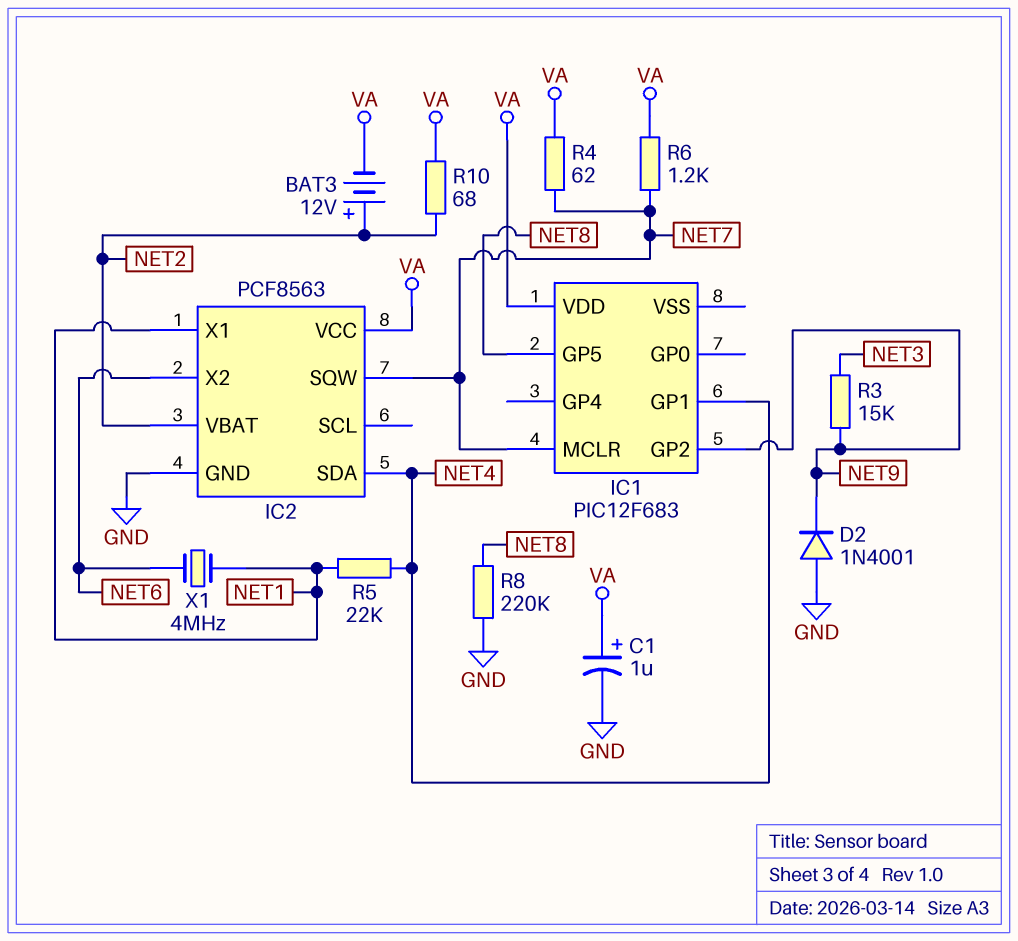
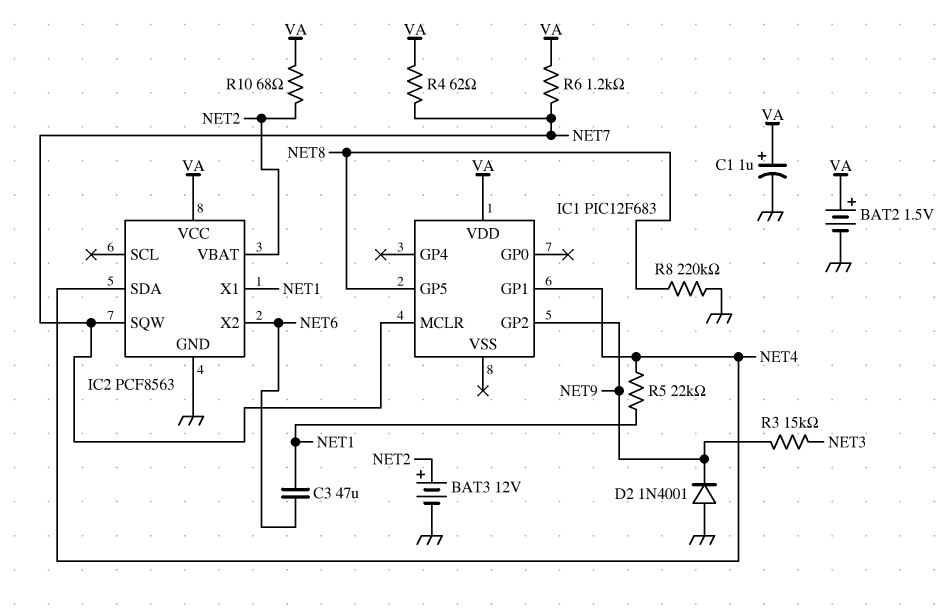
BAT2: none -> 1.5V (plus VA, minus GND)
BAT3: 12V (plus NET2, minus VA) -> 12V (plus NET2, minus GND)
C3: none -> 47uF (NET1, NET6)
X1: 4MHz (NET1, NET6) -> none

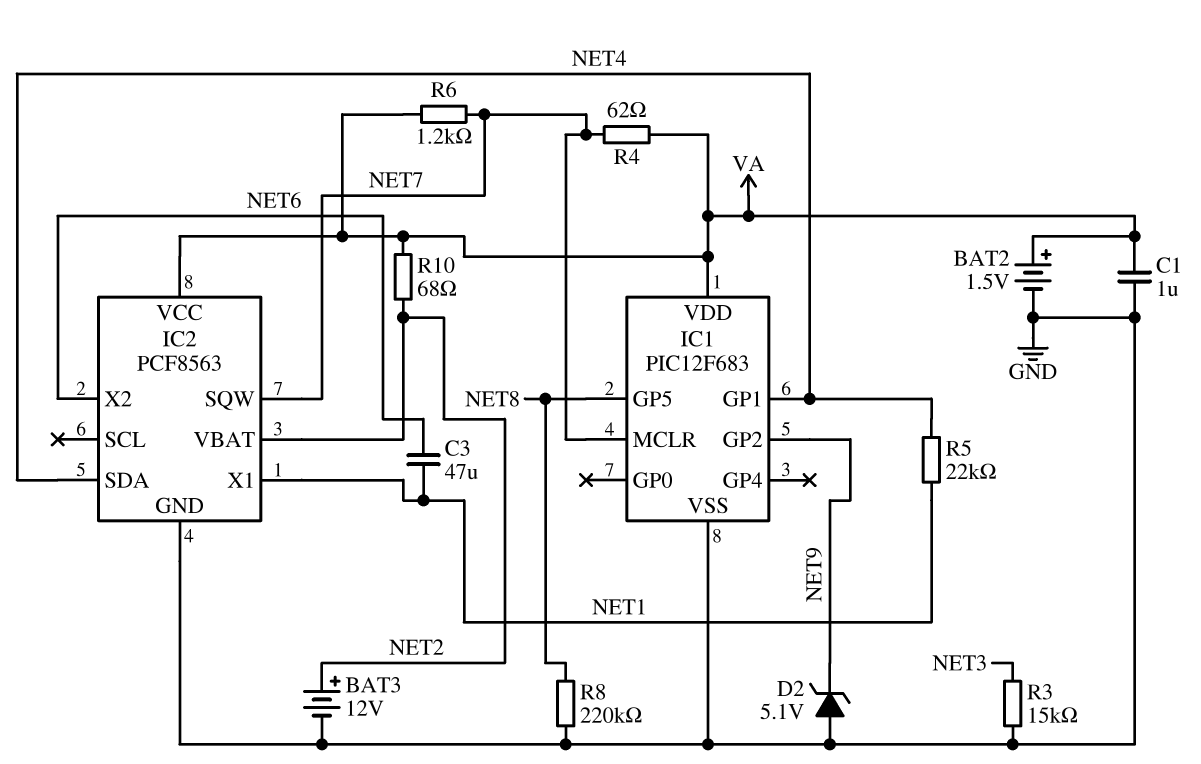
C1: 1uF (plus VA, minus GND) -> 1uF (GND, VA)
D2: diode 1N4001 (A GND, K NET9) -> zener 5.1V (A GND, K NET9)
IC1 pin VSS: none -> GND
R3: 15k (NET3, NET9) -> 15k (GND, NET3)

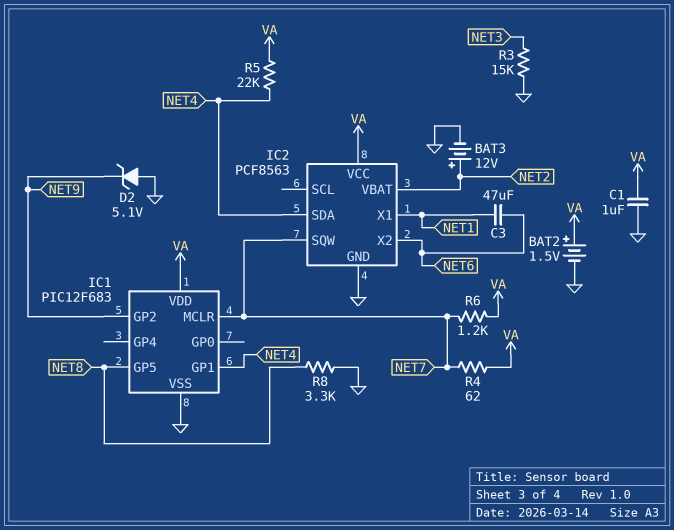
R5: 22k (NET1, NET4) -> 22k (NET4, VA)
R8: 220k (GND, NET8) -> 3.3k (GND, NET8)
R10: 68 (NET2, VA) -> none

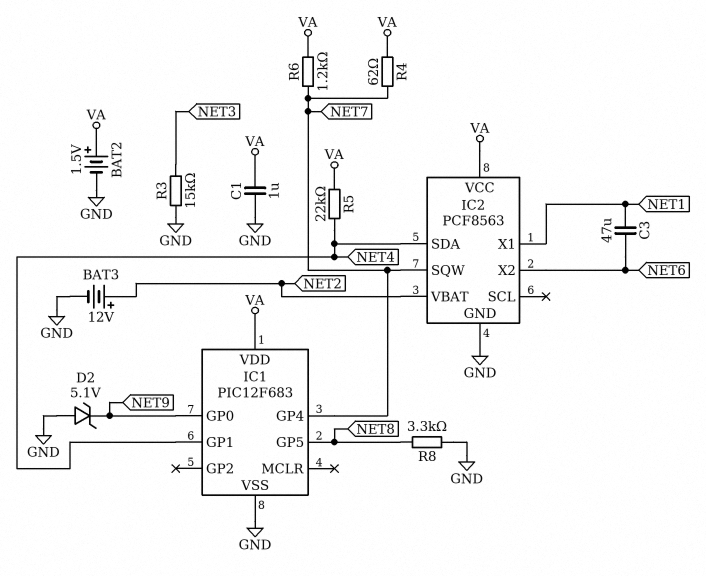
IC1 pin GP0: none -> NET9
IC1 pin GP2: NET9 -> none
IC1 pin GP4: none -> NET7
IC1 pin MCLR: NET7 -> none

